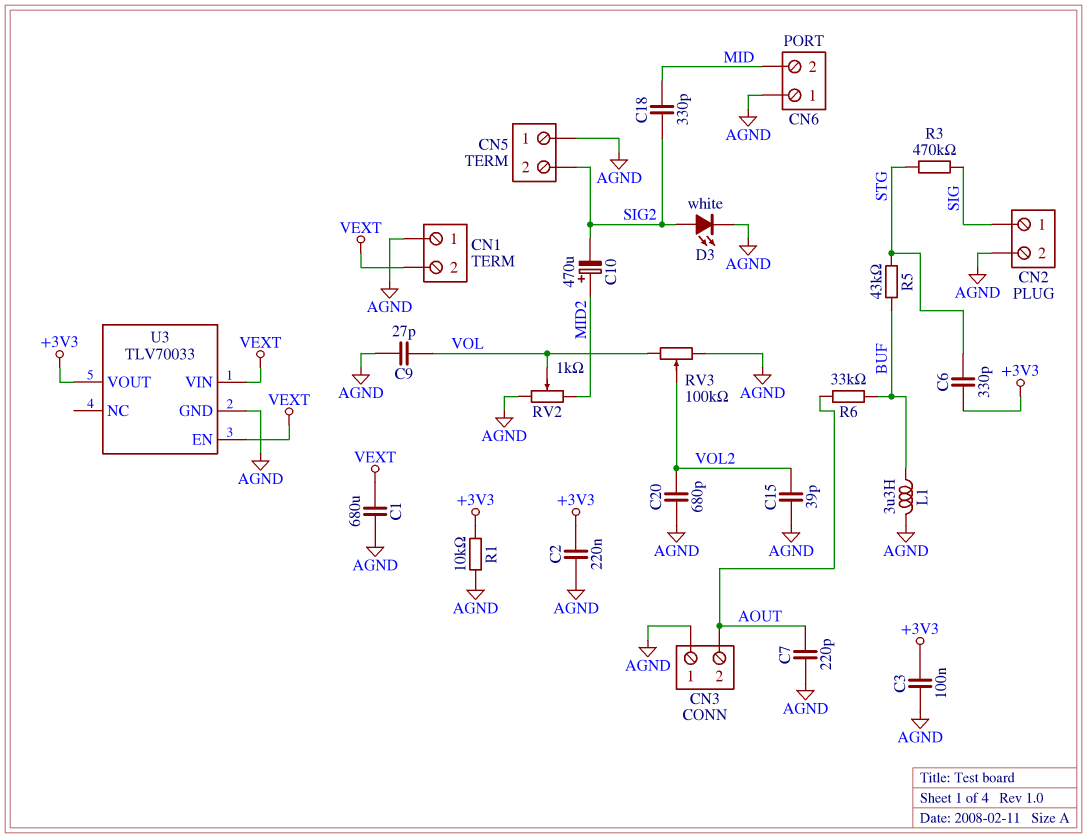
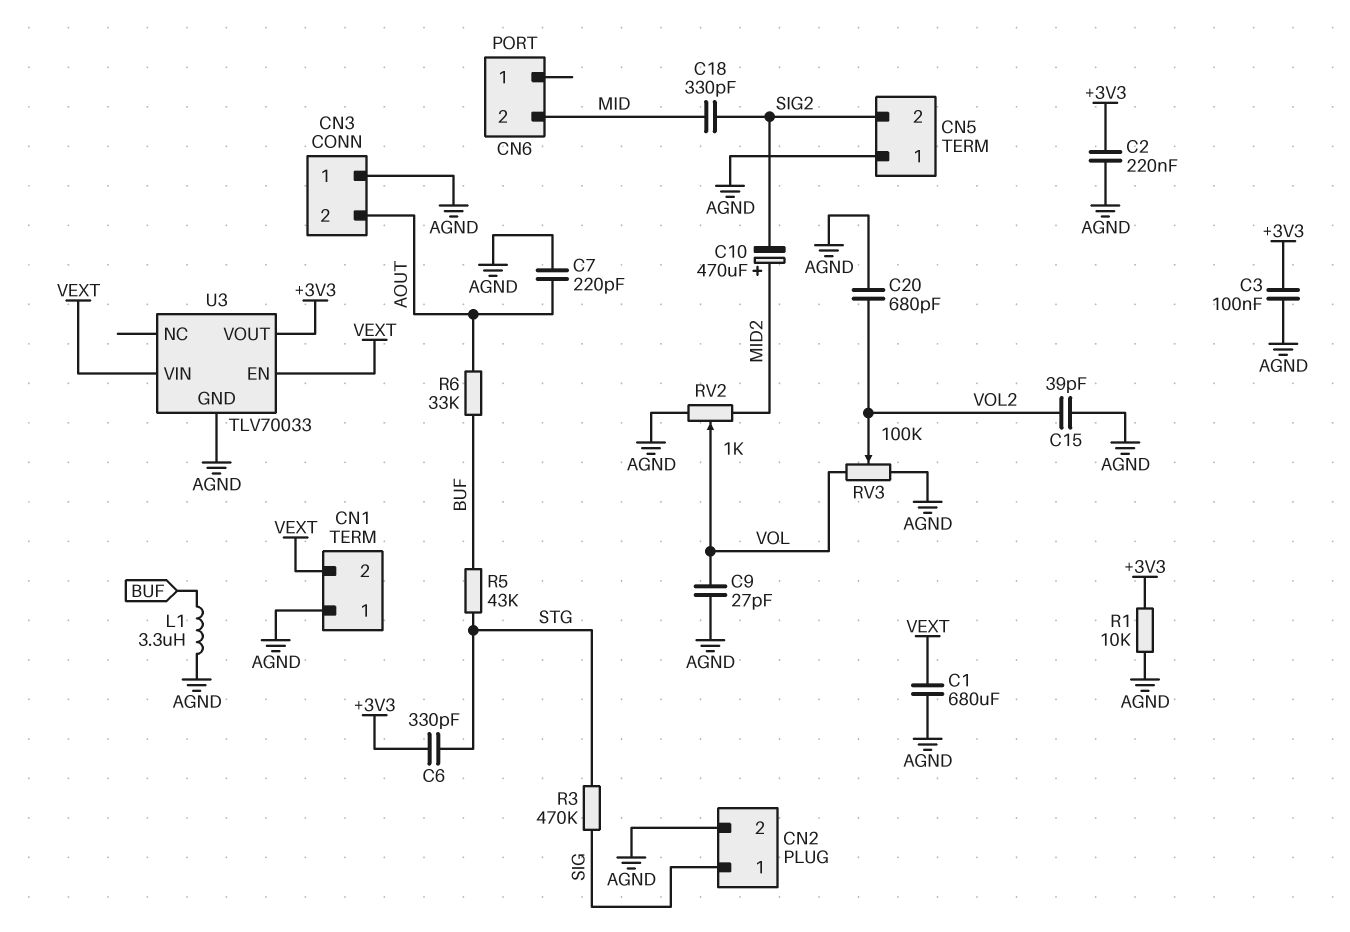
CN6 pin 1: AGND -> none
D3: LED white (A SIG2, K AGND) -> none

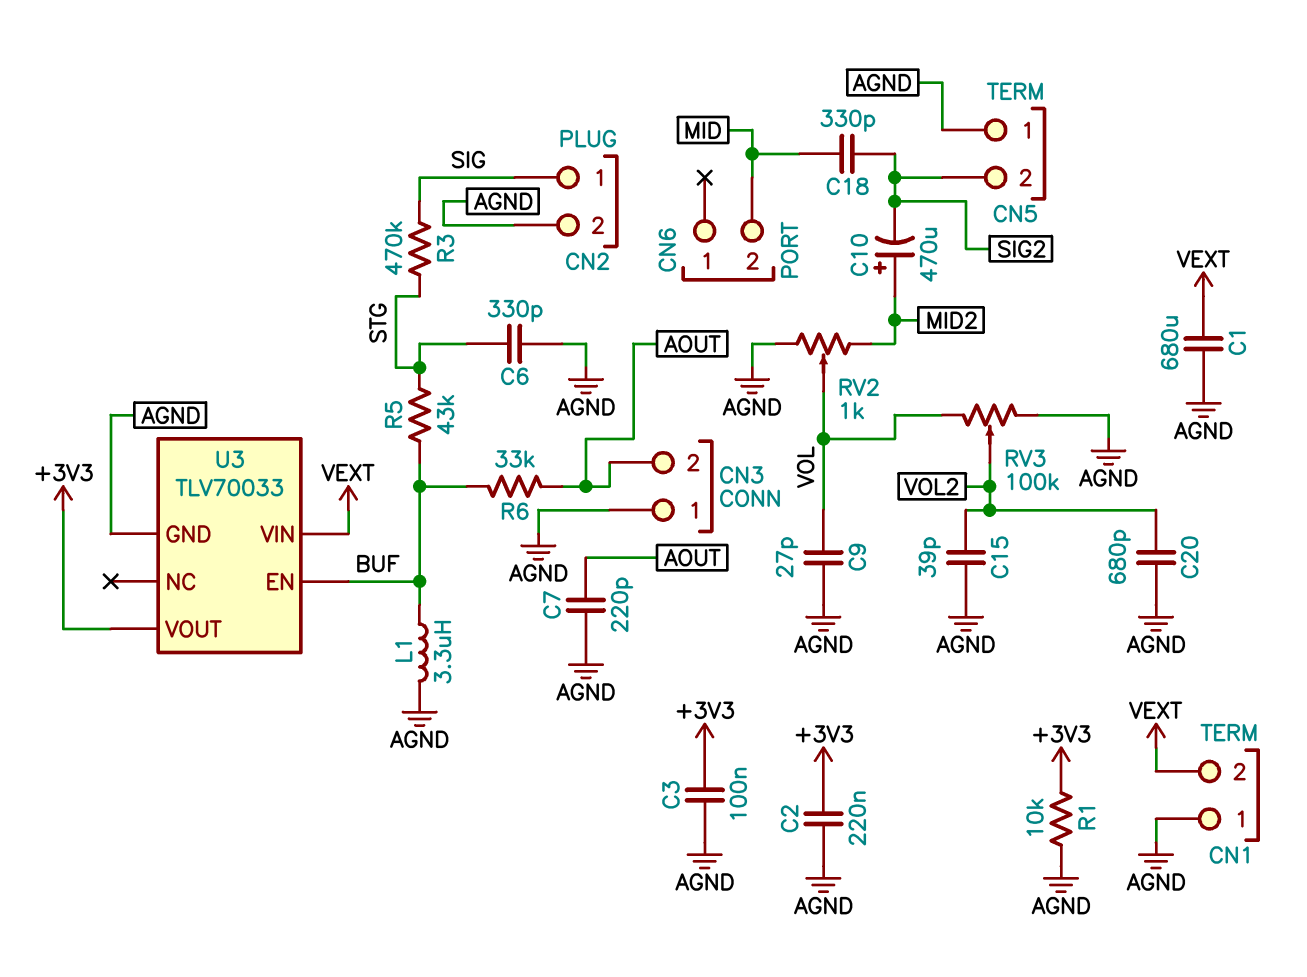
C6: 330pF (+3V3, STG) -> 330pF (AGND, STG)
U3 pin EN: VEXT -> BUF

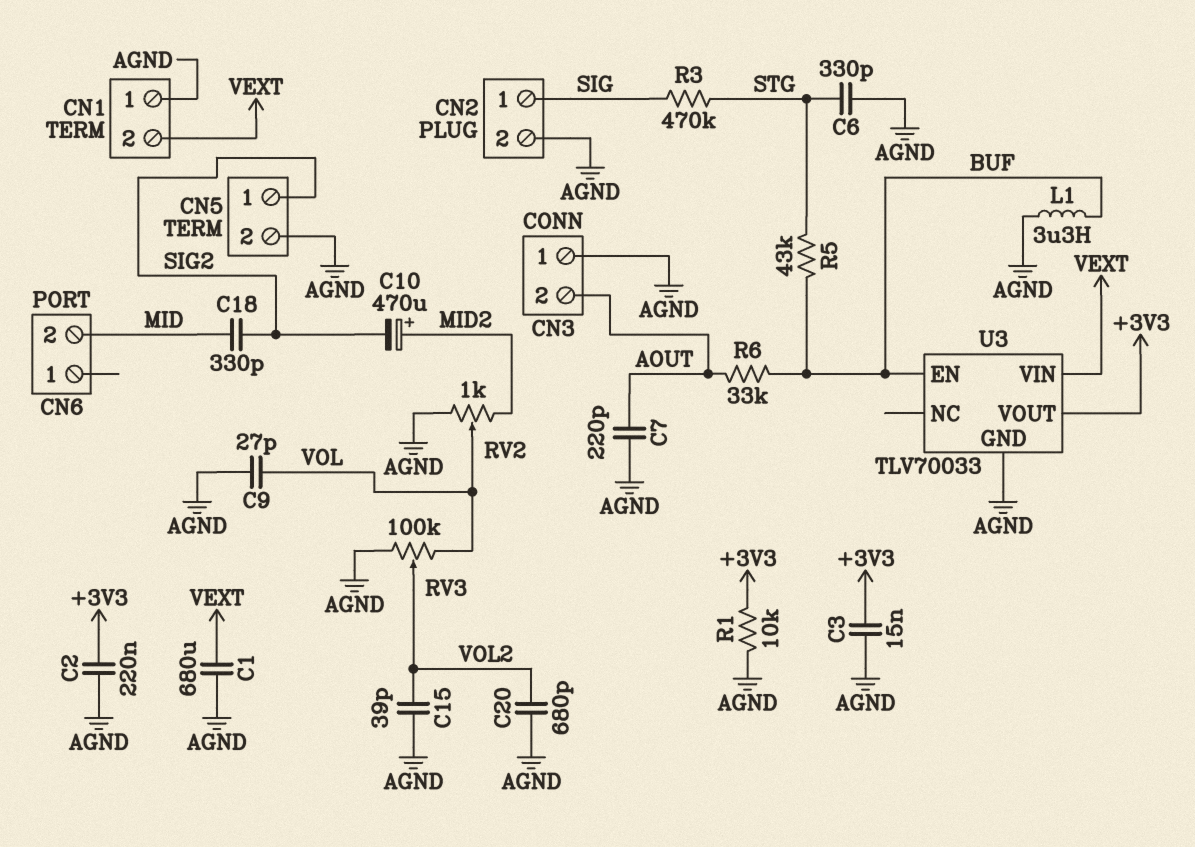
C3: 100nF (+3V3, AGND) -> 15nF (+3V3, AGND)
CN5 pin 1: AGND -> SIG2
CN5 pin 2: SIG2 -> AGND

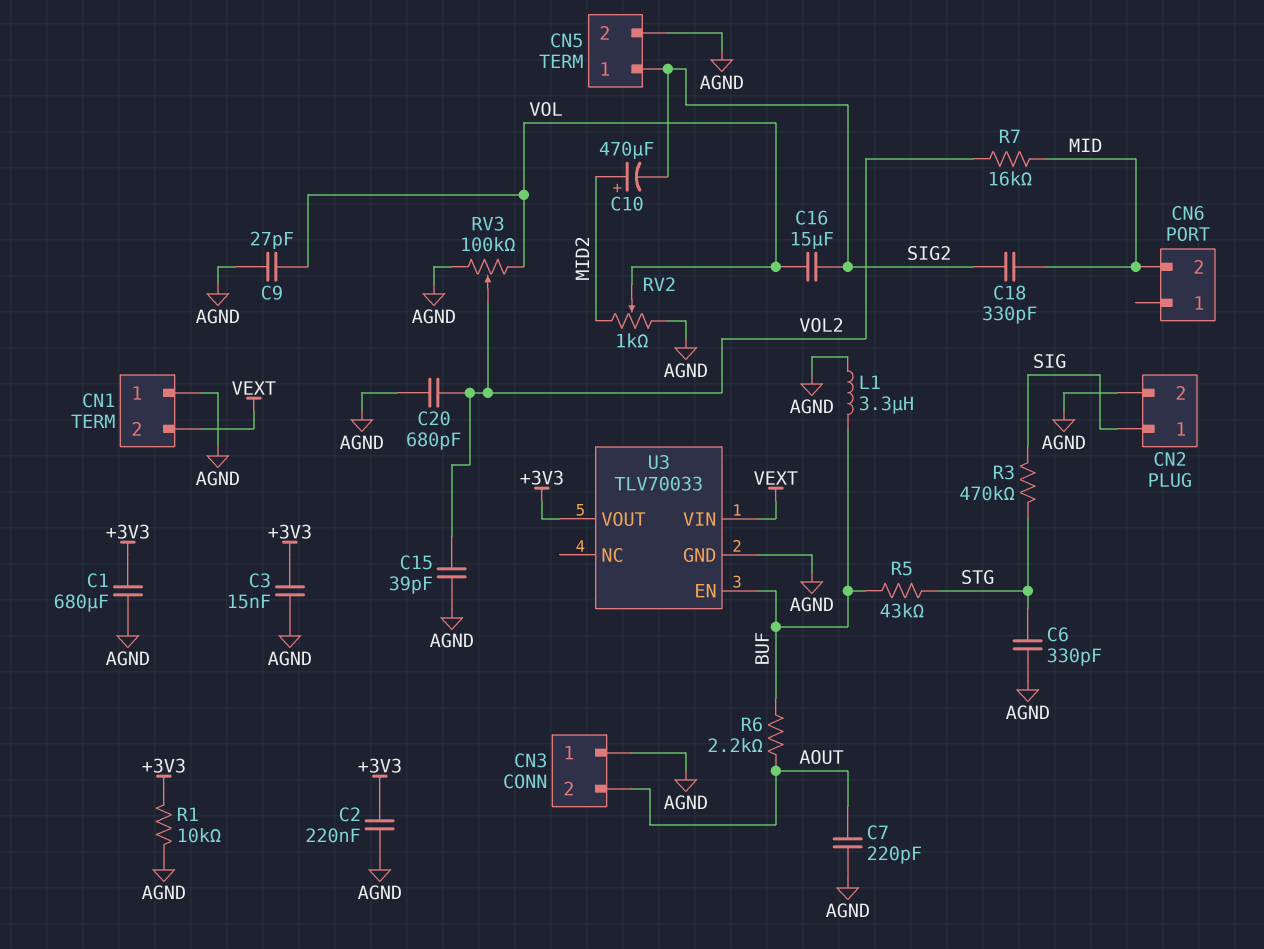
C1: 680uF (AGND, VEXT) -> 680uF (+3V3, AGND)
C16: none -> 15uF (SIG2, VOL)
R6: 33k (AOUT, BUF) -> 2.2k (AOUT, BUF)
R7: none -> 16k (MID, VOL2)

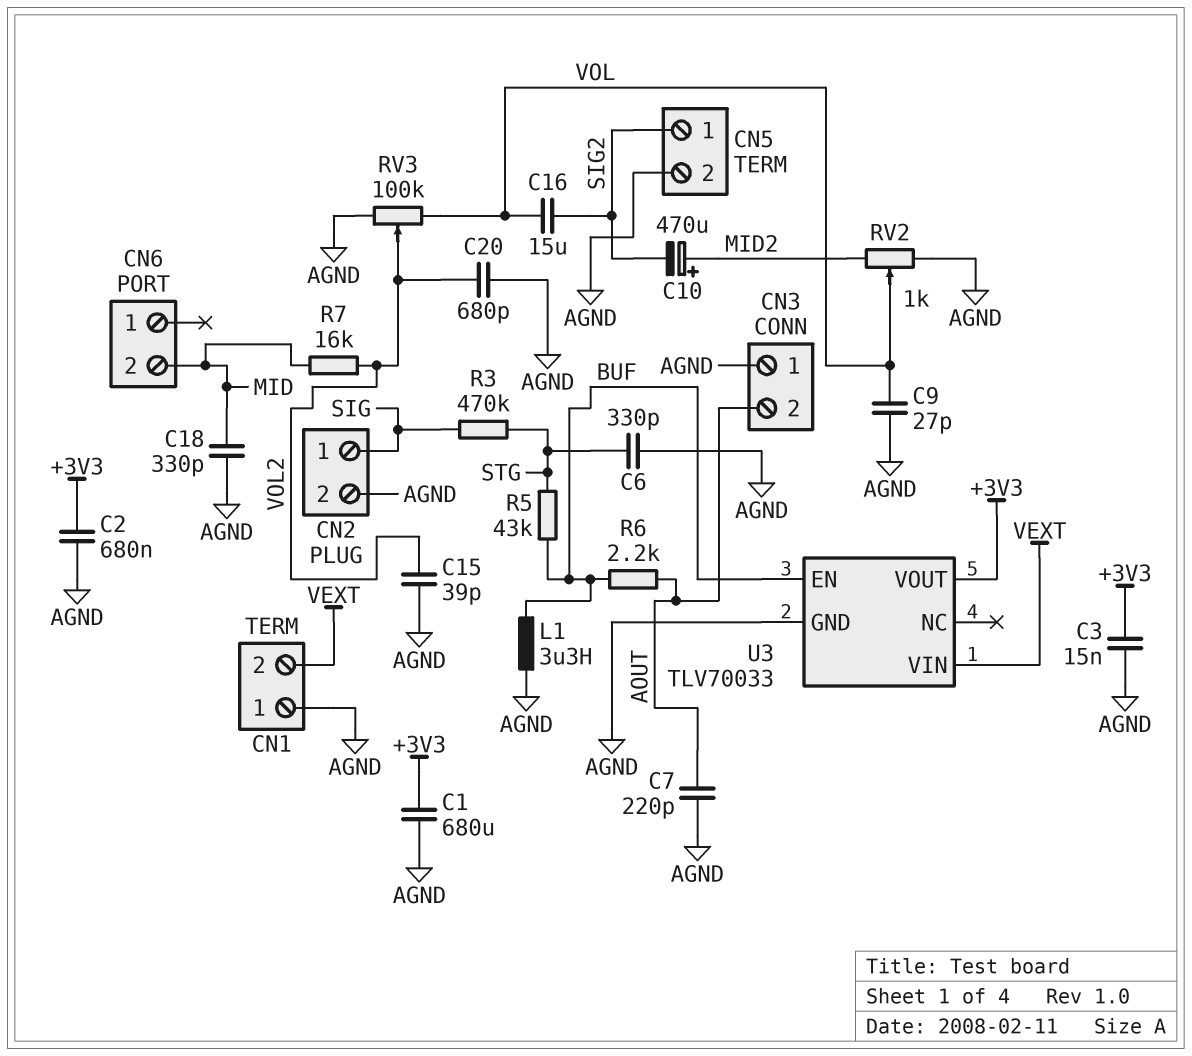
C2: 220nF (+3V3, AGND) -> 680nF (+3V3, AGND)
C18: 330pF (MID, SIG2) -> 330pF (AGND, MID)
R1: 10k (+3V3, AGND) -> none

